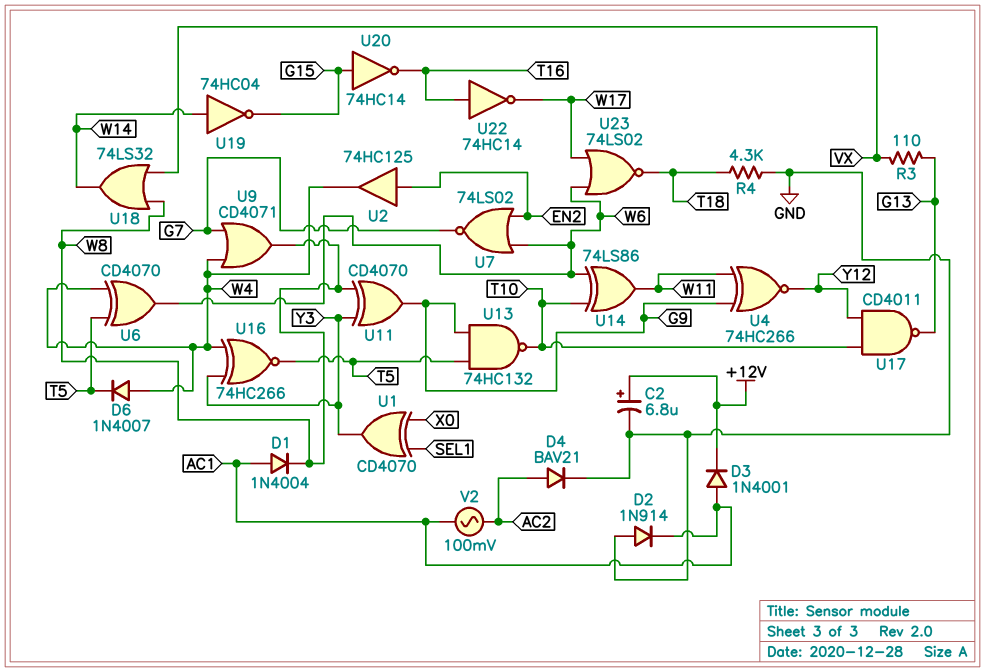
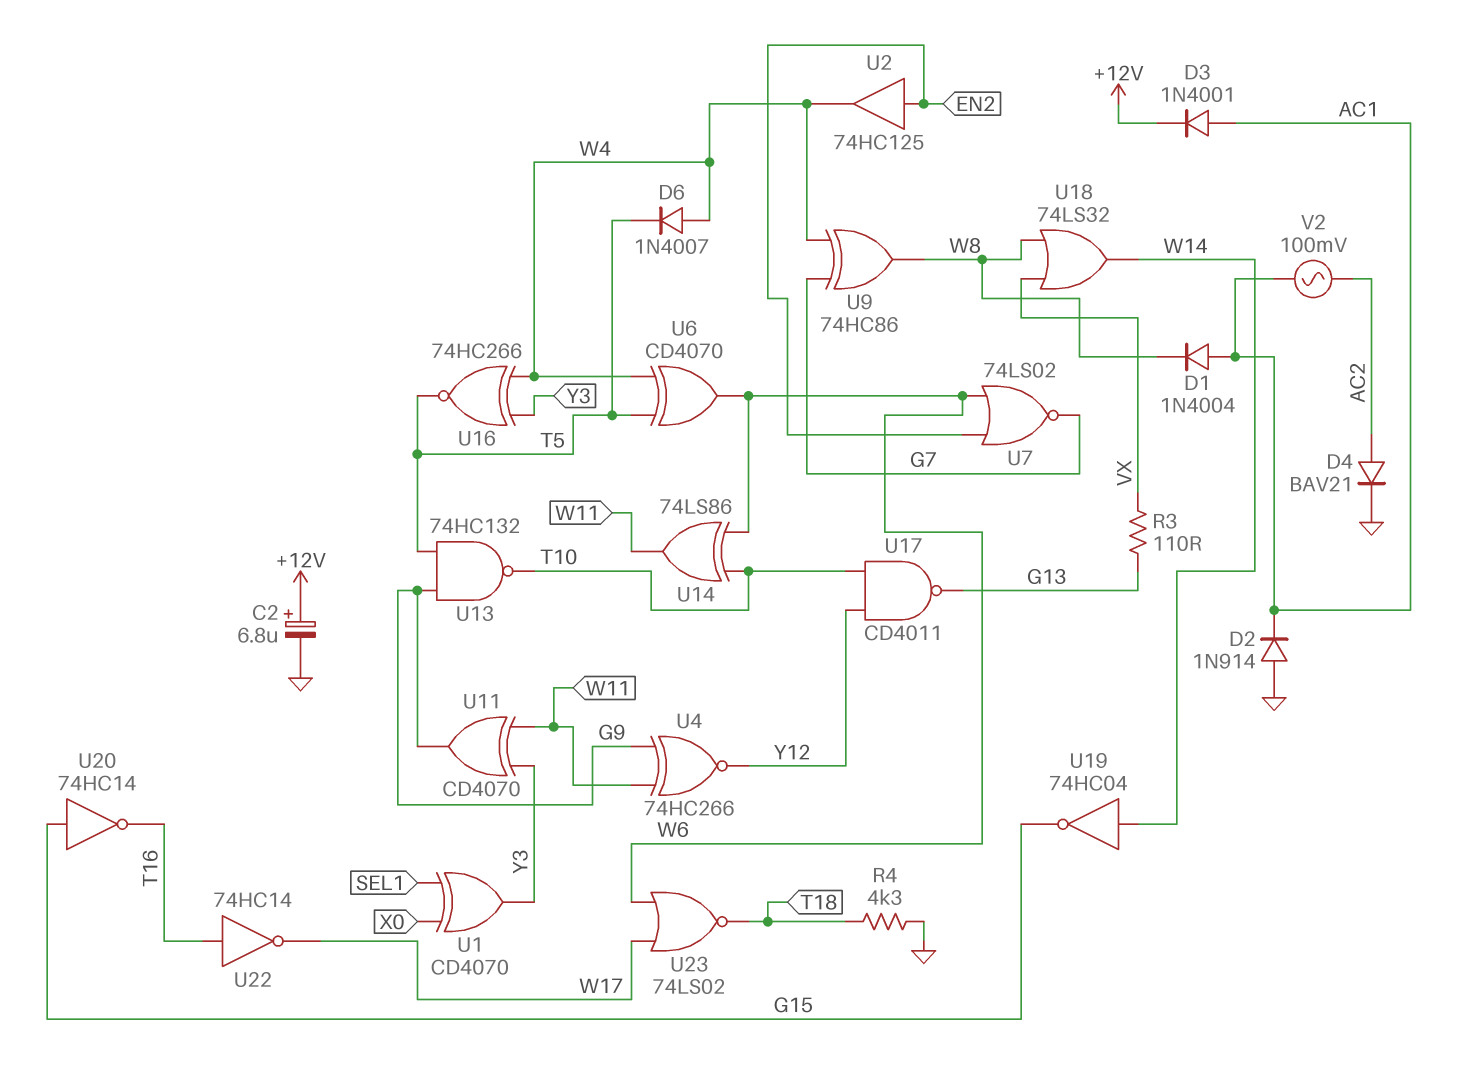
U9: OR CD4071 (in G7, in W4, out W8) -> XOR 74HC86 (in G7, in W4, out W8)
U11: XOR CD4070 (in W8, in Y3, out G9) -> XOR CD4070 (in W11, in Y3, out G9)

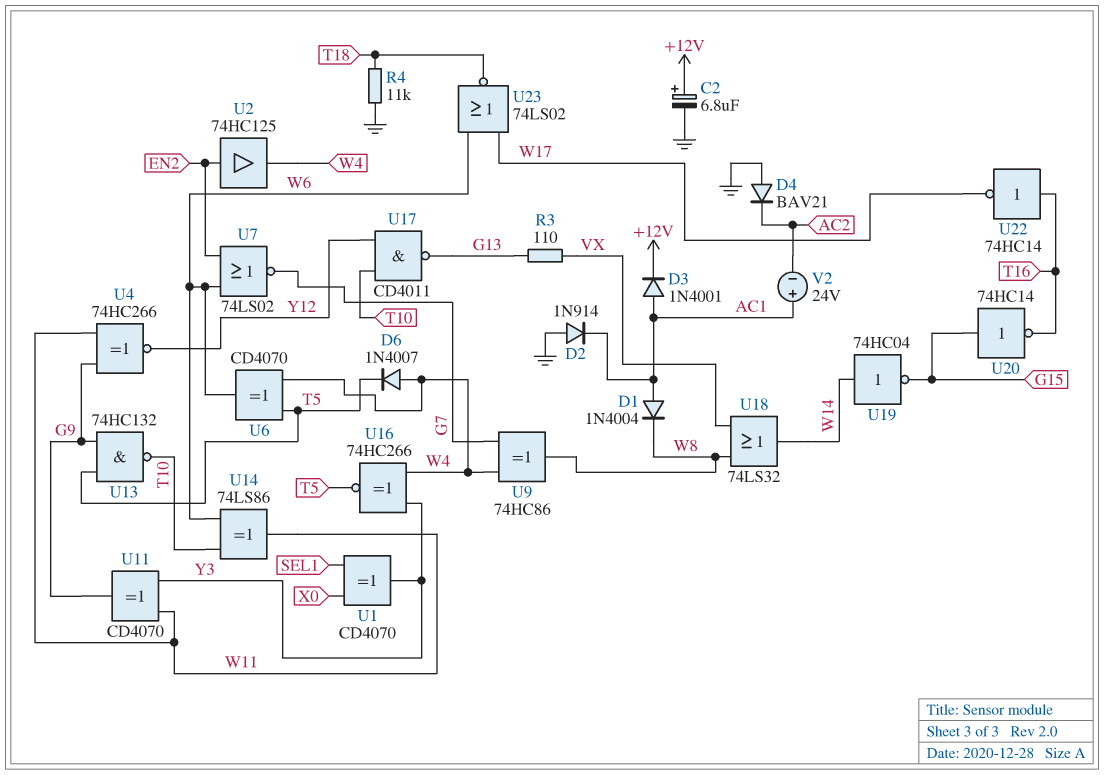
D4: diode BAV21 (A AC2, K GND) -> diode BAV21 (A GND, K AC2)
R4: 4.3k (GND, T18) -> 11k (GND, T18)
V2: AC 100mV (AC1, AC2) -> 24V (plus AC1, minus AC2)

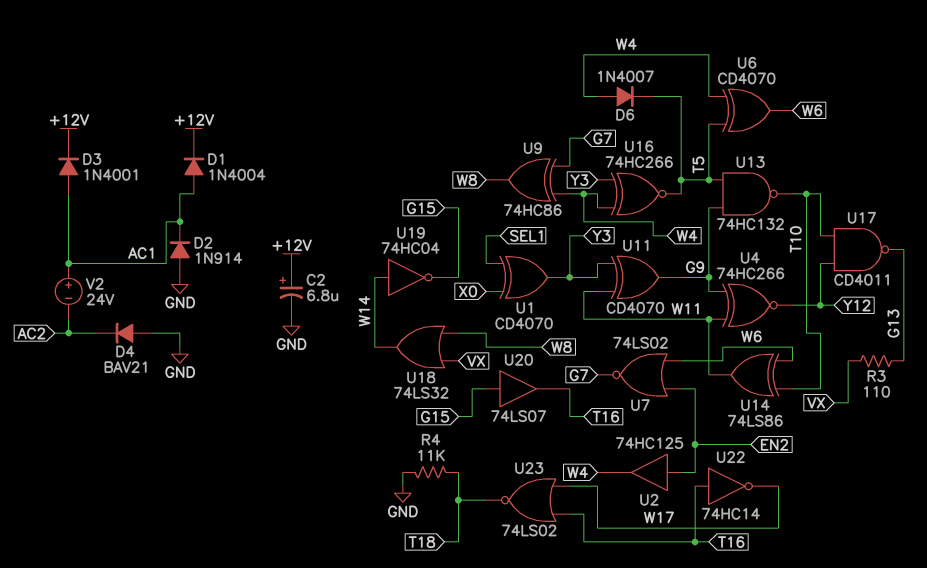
D1: diode 1N4004 (A AC1, K W8) -> diode 1N4004 (A AC1, K +12V)
U20: NOT 74HC14 (in G15, out T16) -> buffer 74LS07 (in G15, out T16)
U23: NOR 74LS02 (in W6, in W17, out T18) -> NOR 74LS02 (in T16, in W17, out T18)

